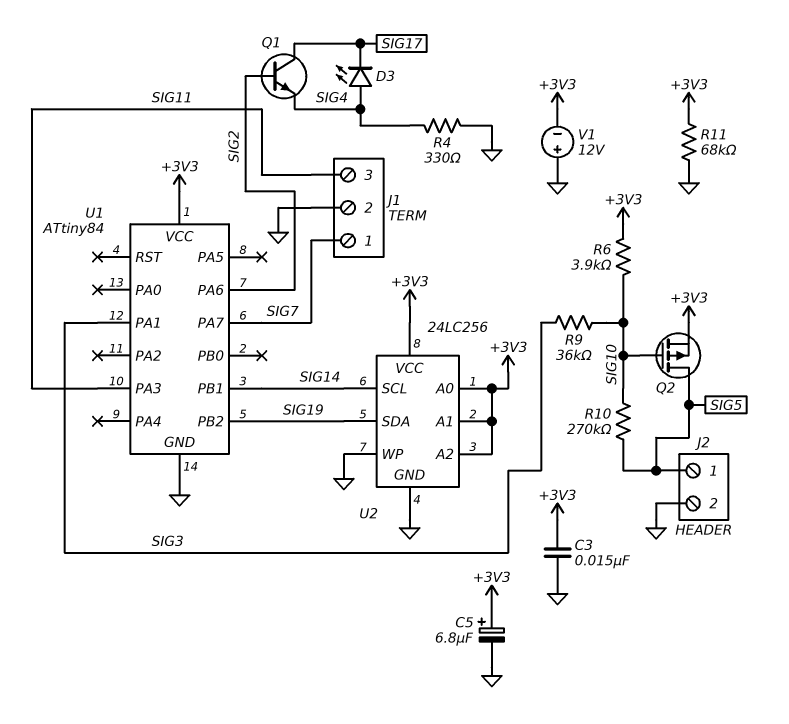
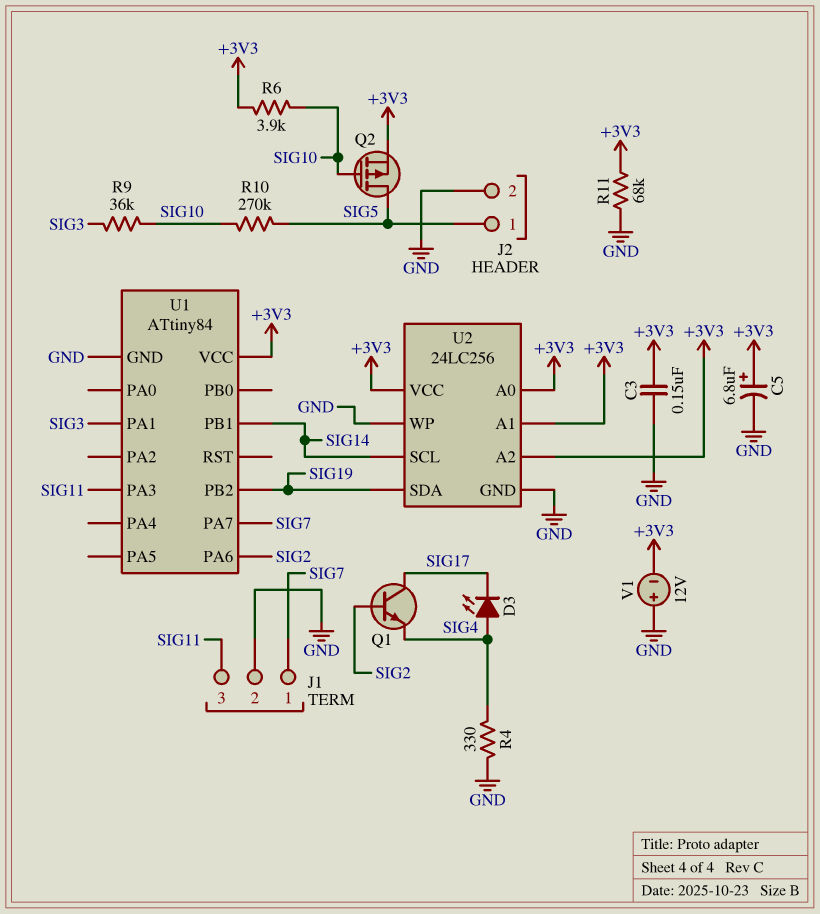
C3: 15nF (+3V3, GND) -> 150nF (+3V3, GND)

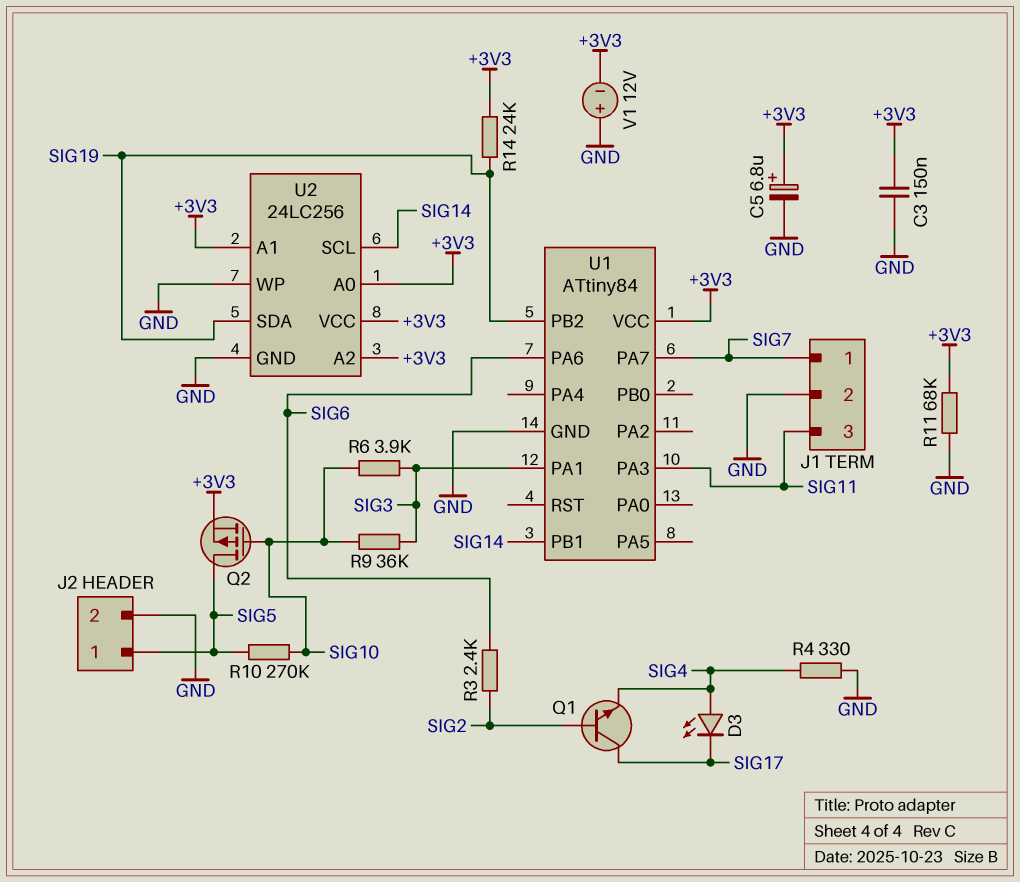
R3: none -> 2.4k (SIG2, SIG6)
R6: 3.9k (+3V3, SIG10) -> 3.9k (SIG3, SIG10)
R14: none -> 24k (+3V3, SIG19)
U1 pin PA6: SIG2 -> SIG6

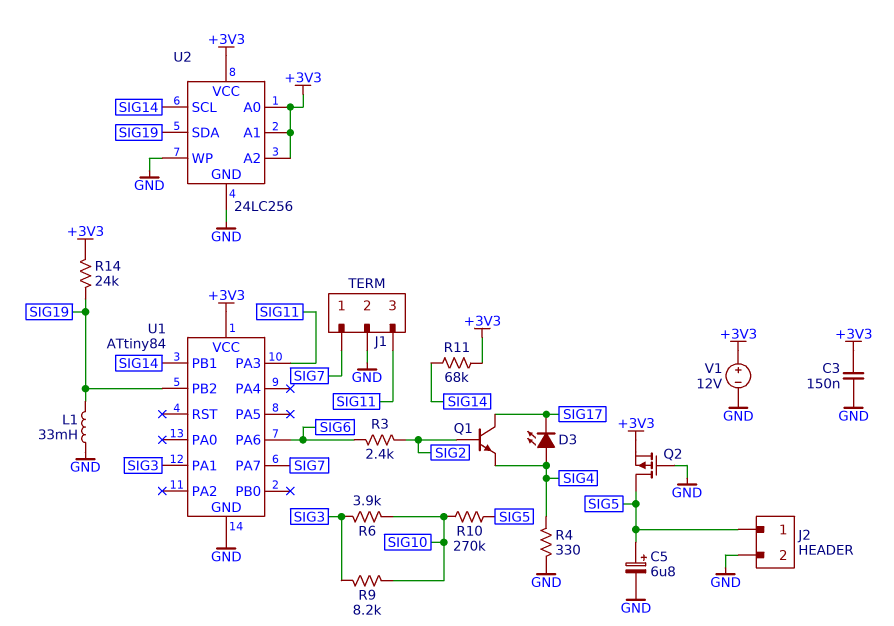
C5: 6.8uF (plus +3V3, minus GND) -> 6.8uF (plus SIG5, minus GND)
L1: none -> 33mH (GND, SIG19)
Q2: PMOS (G SIG10, D SIG5, S +3V3) -> PMOS (G GND, D SIG5, S +3V3)
R9: 36k (SIG3, SIG10) -> 8.2k (SIG3, SIG10)
R11: 68k (+3V3, GND) -> 68k (+3V3, SIG14)
V1: 12V (plus GND, minus +3V3) -> 12V (plus +3V3, minus GND)

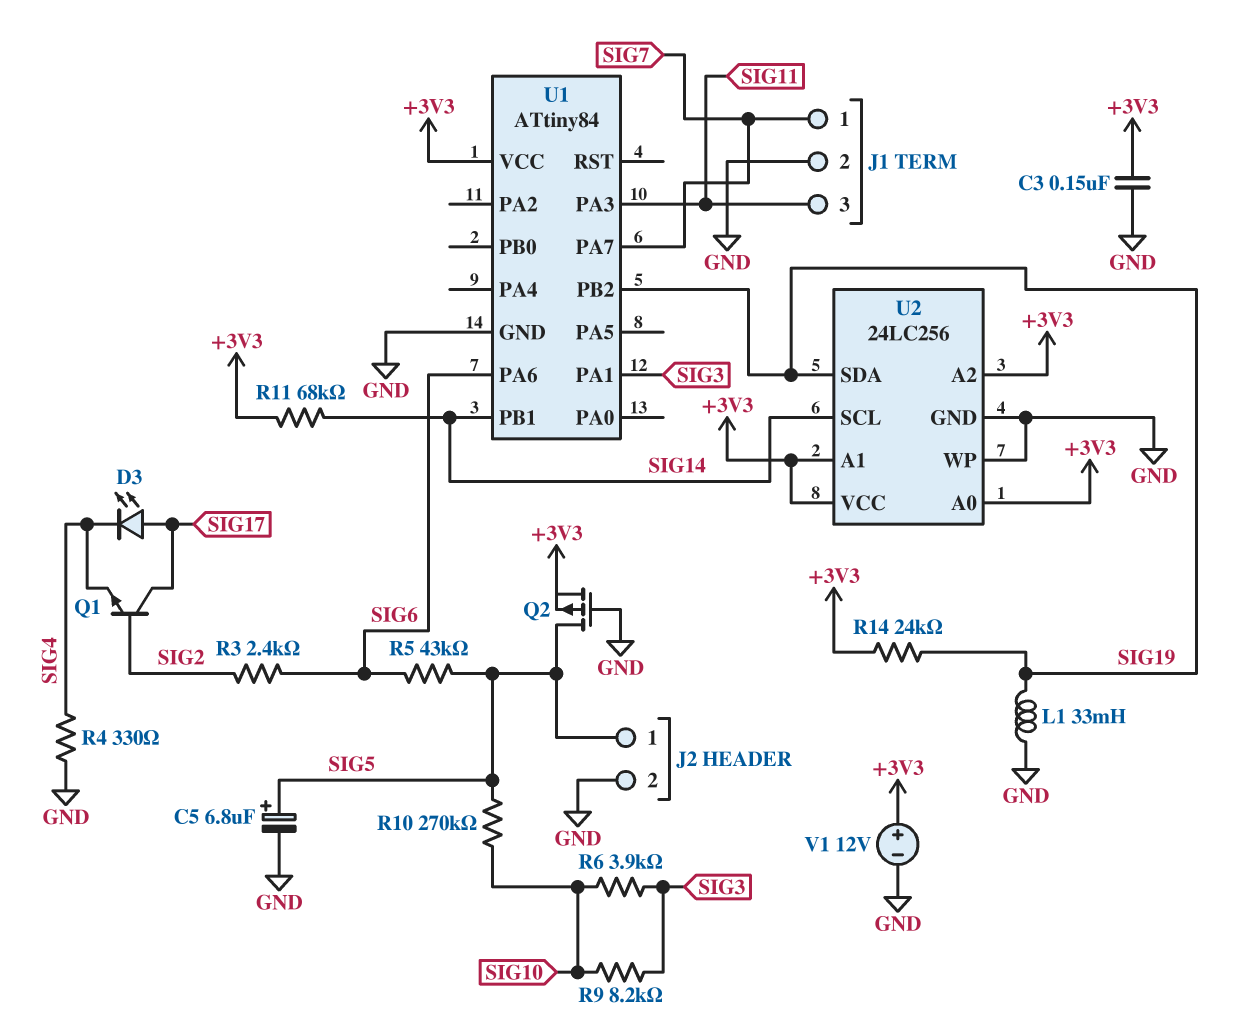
D3: LED (A SIG4, K SIG17) -> LED (A SIG17, K SIG4)
R5: none -> 43k (SIG5, SIG6)

